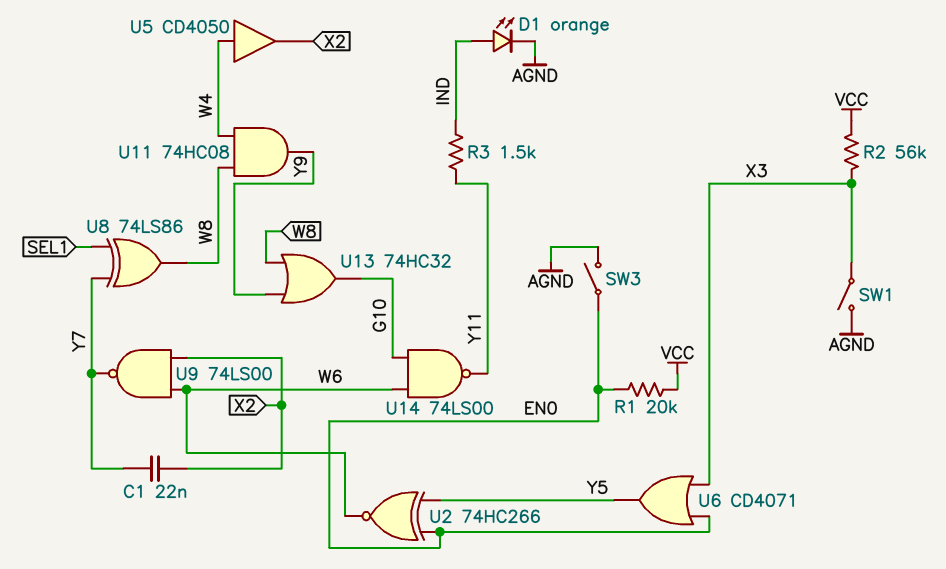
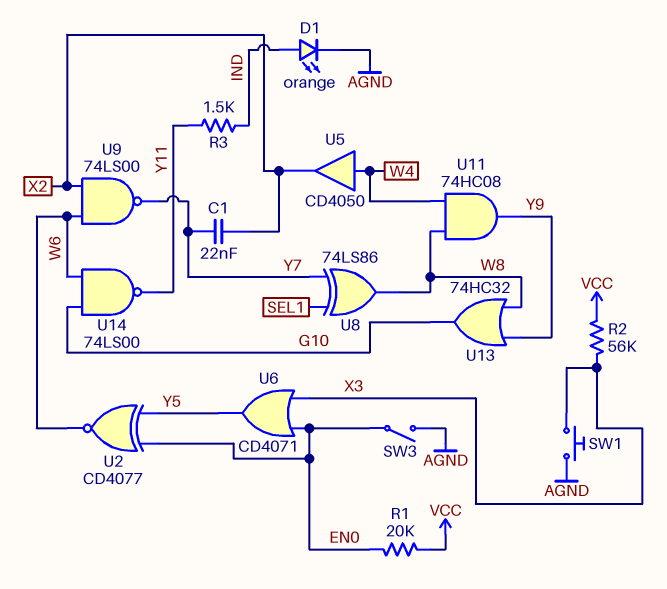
SW1: switch (AGND, X3) -> button (AGND, X3)
U2: XNOR 74HC266 (in EN0, in Y5, out W6) -> XNOR CD4077 (in EN0, in Y5, out W6)

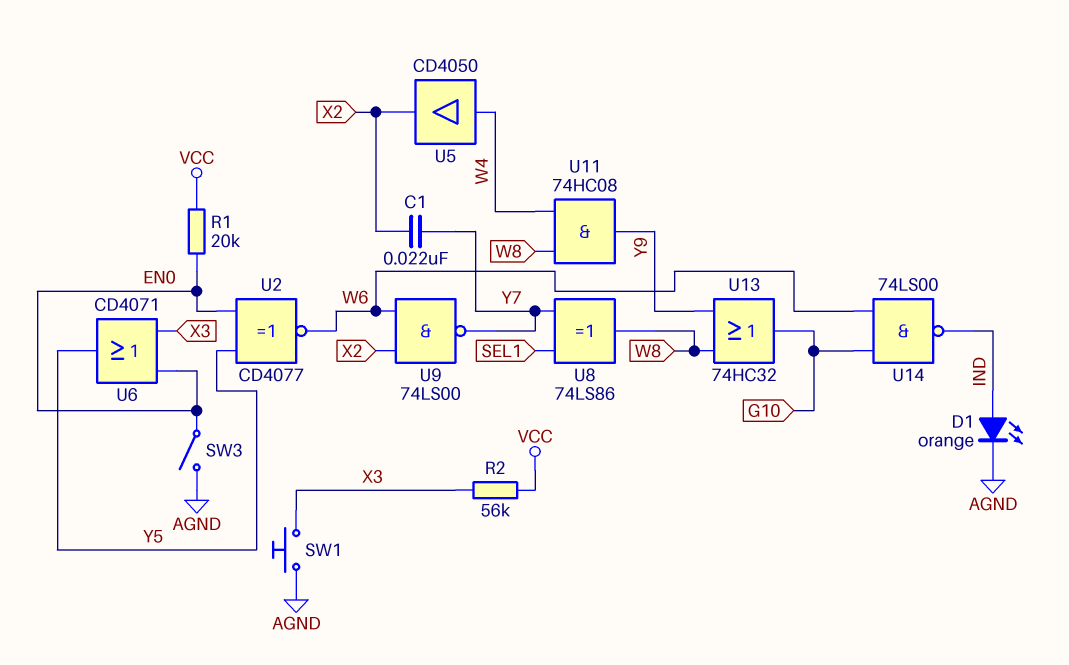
R3: 1.5k (IND, Y11) -> none
U14: NAND 74LS00 (in G10, in W6, out Y11) -> NAND 74LS00 (in G10, in W6, out IND)

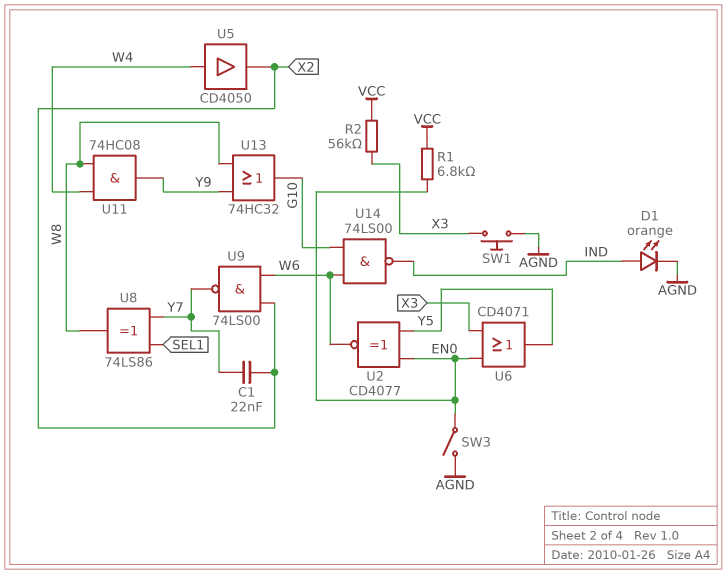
R1: 20k (EN0, VCC) -> 6.8k (EN0, VCC)

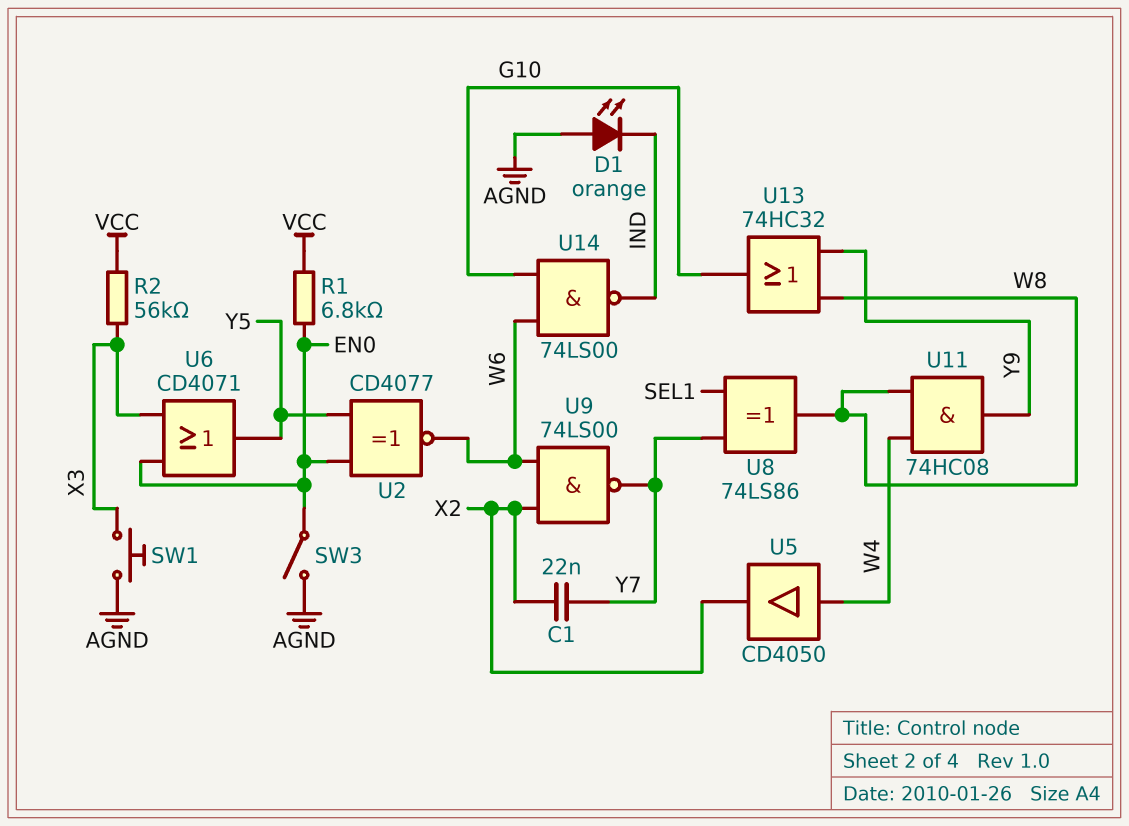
D1: LED orange (A IND, K AGND) -> LED orange (A AGND, K IND)

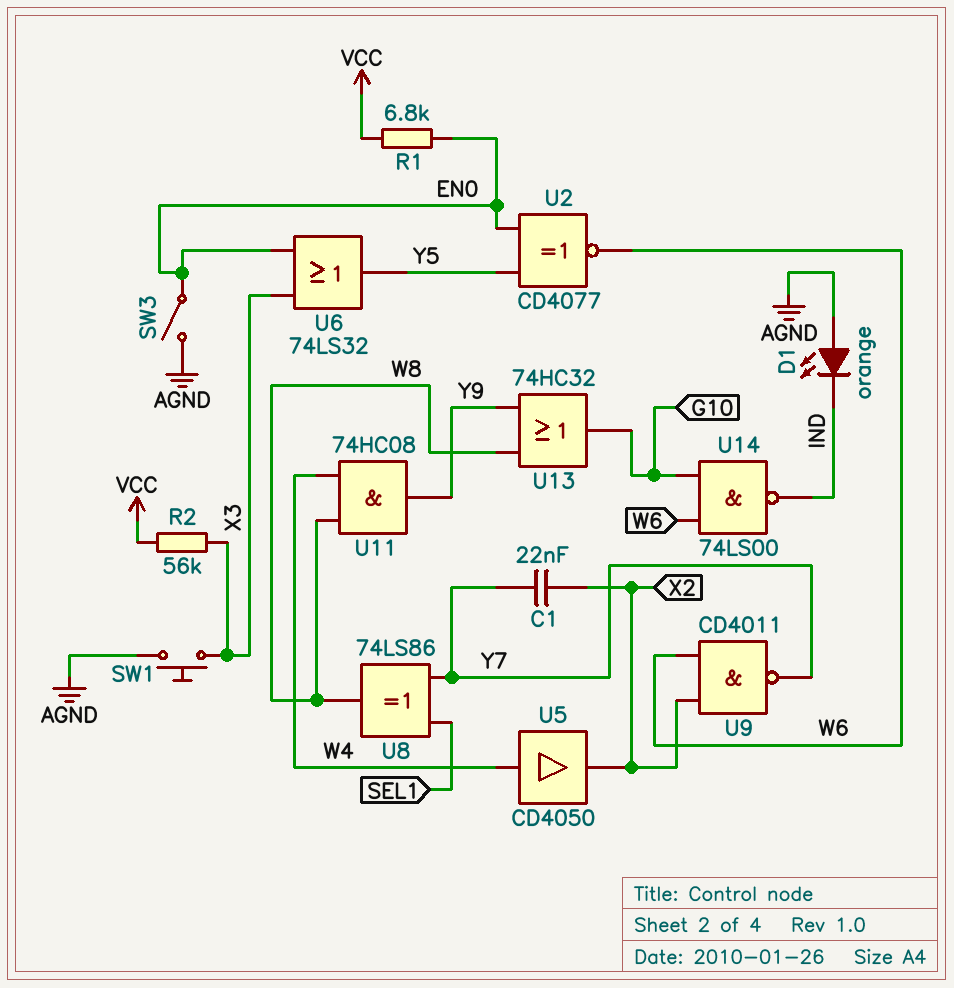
U6: OR CD4071 (in EN0, in X3, out Y5) -> OR 74LS32 (in EN0, in X3, out Y5)
U9: NAND 74LS00 (in W6, in X2, out Y7) -> NAND CD4011 (in W6, in X2, out Y7)

